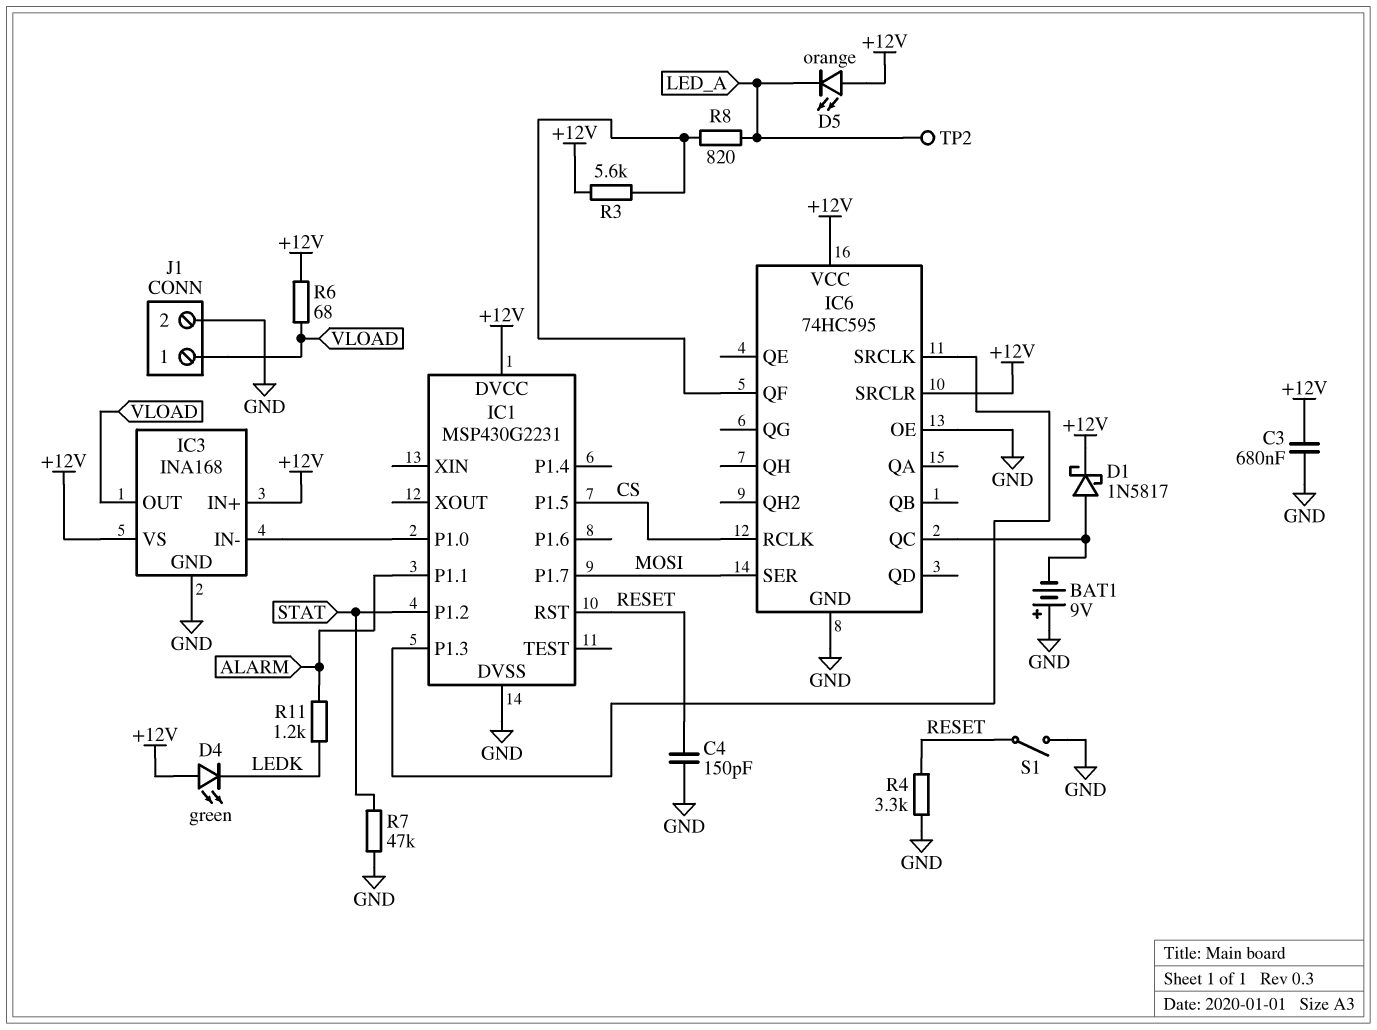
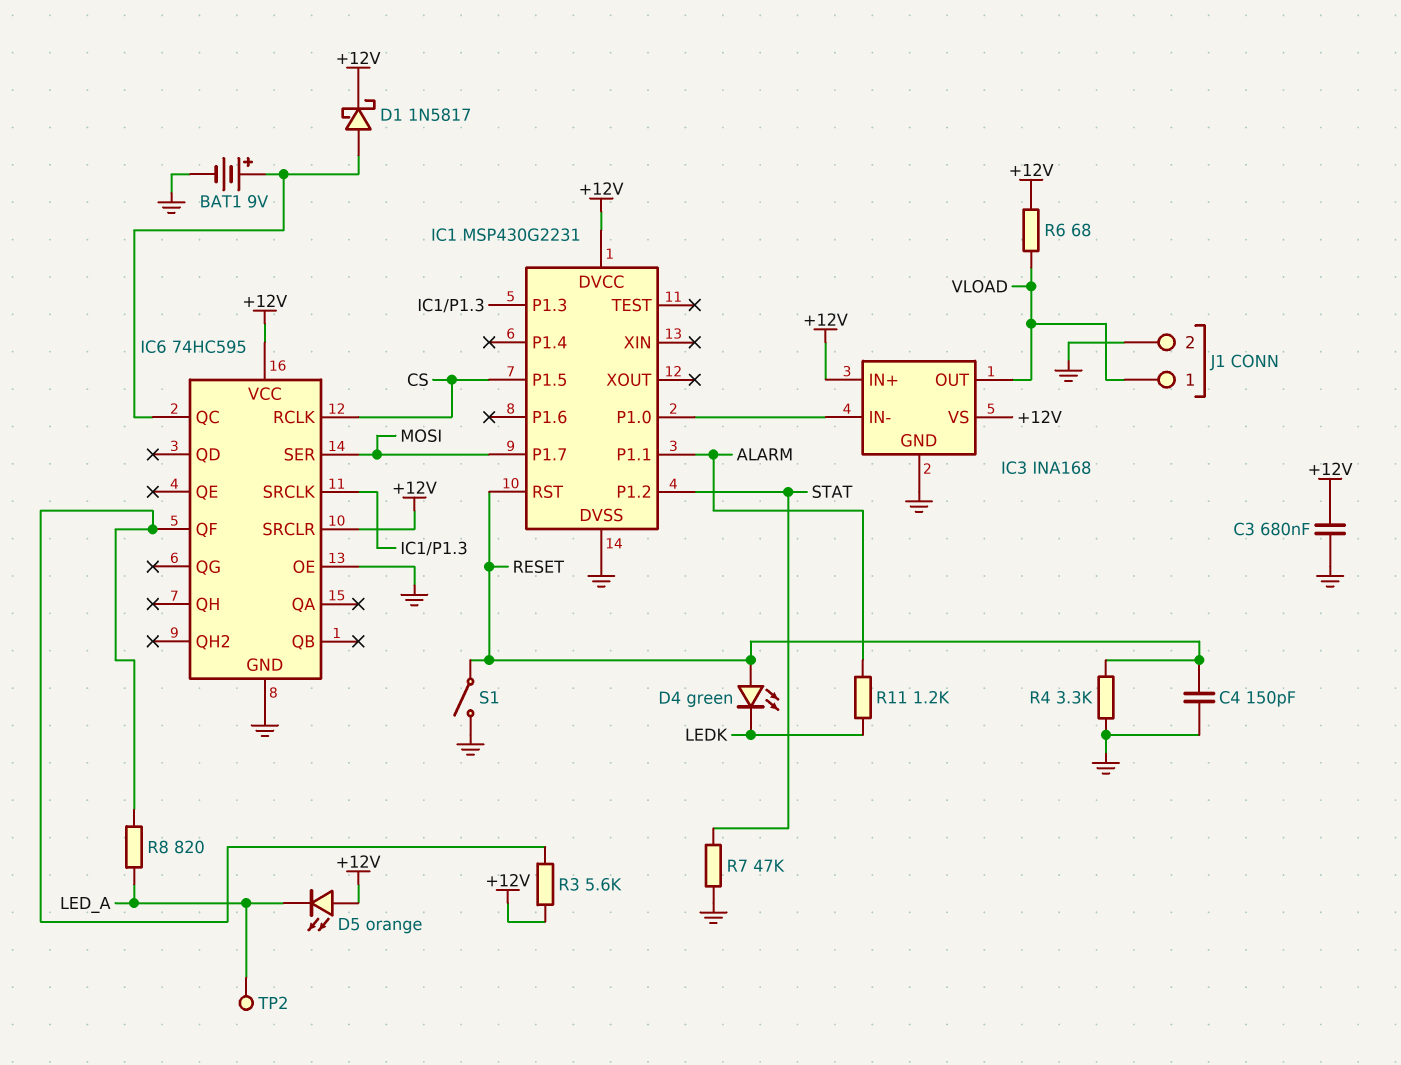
BAT1: 9V (plus GND, minus IC6/QC) -> 9V (plus IC6/QC, minus GND)
D4: LED green (A +12V, K LEDK) -> LED green (A RESET, K LEDK)

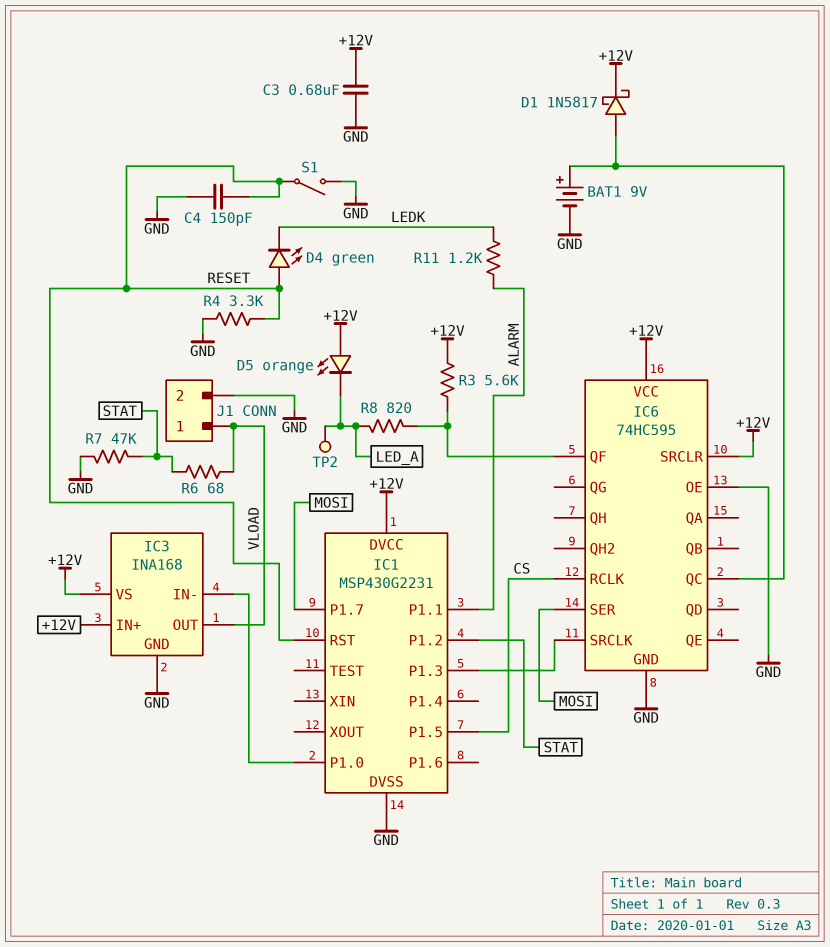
R6: 68 (+12V, VLOAD) -> 68 (STAT, VLOAD)

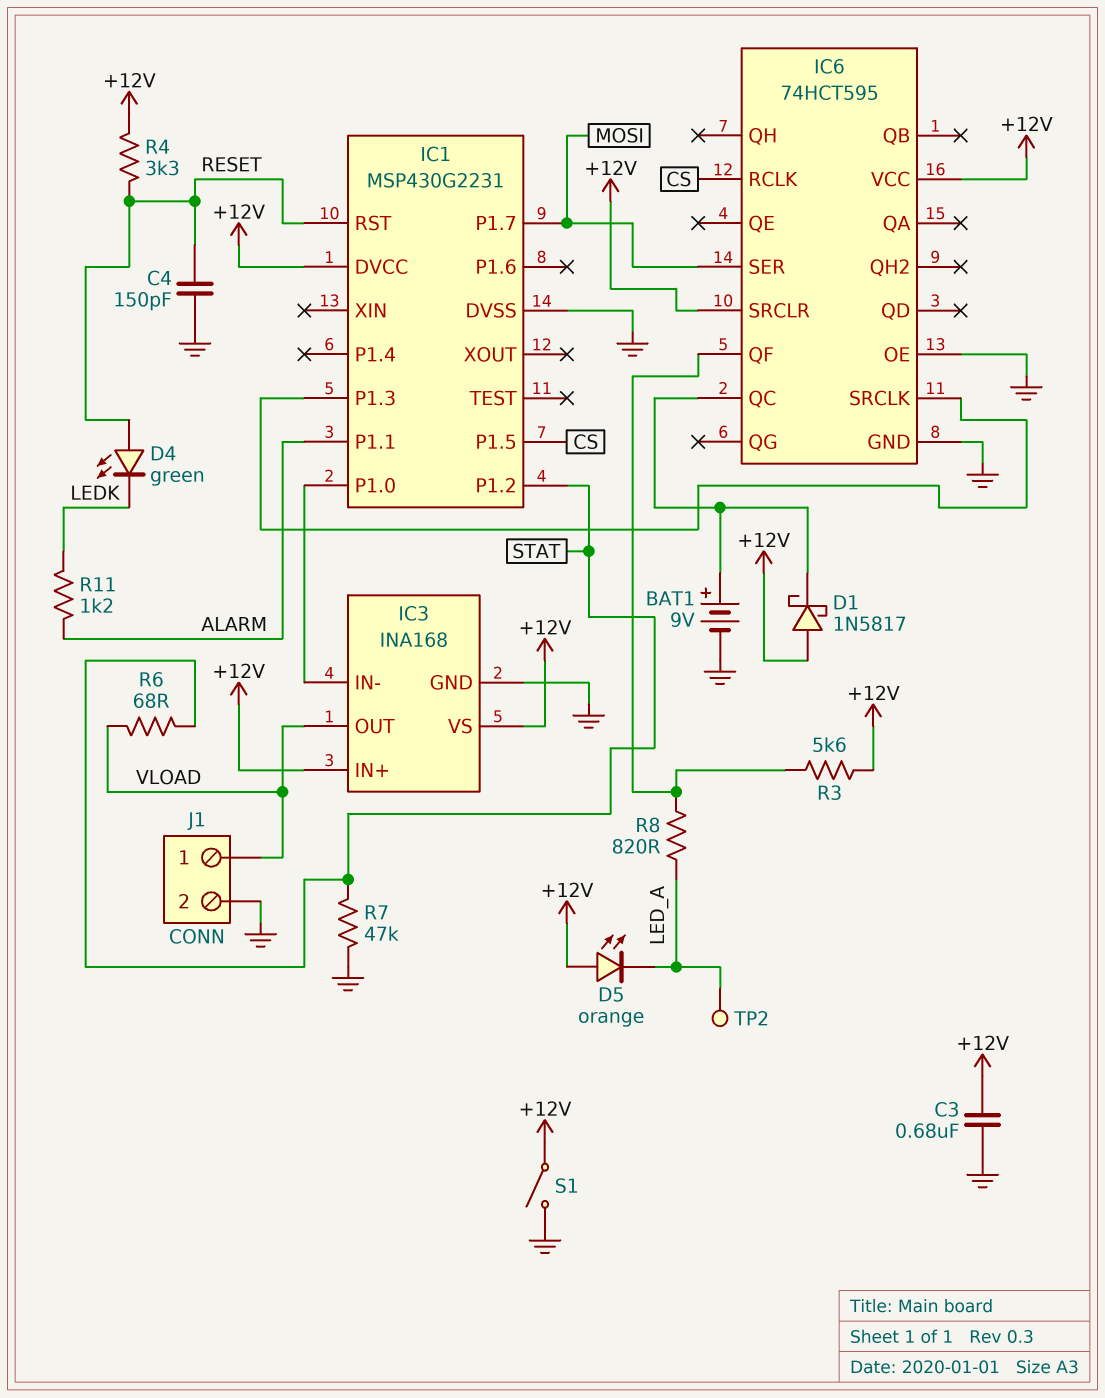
D1: schottky 1N5817 (A IC6/QC, K +12V) -> schottky 1N5817 (A +12V, K IC6/QC)
IC6: 74HC595 -> 74HCT595
R4: 3.3k (GND, RESET) -> 3.3k (+12V, RESET)
S1: switch (GND, RESET) -> switch (+12V, GND)

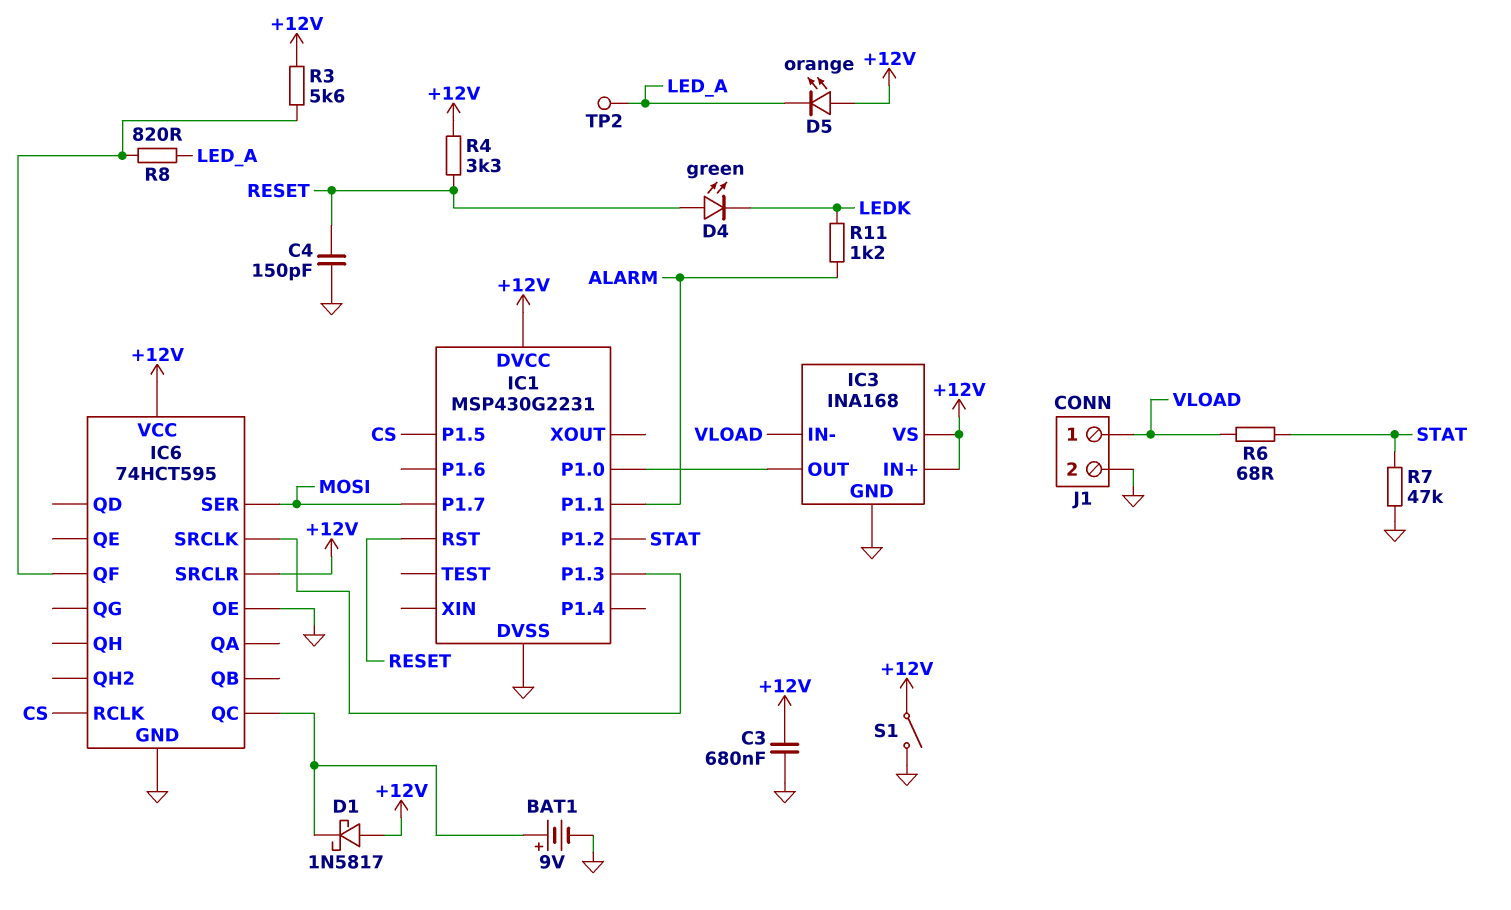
IC3 pin IN-: IC1/P1.0 -> VLOAD
IC3 pin OUT: VLOAD -> IC1/P1.0

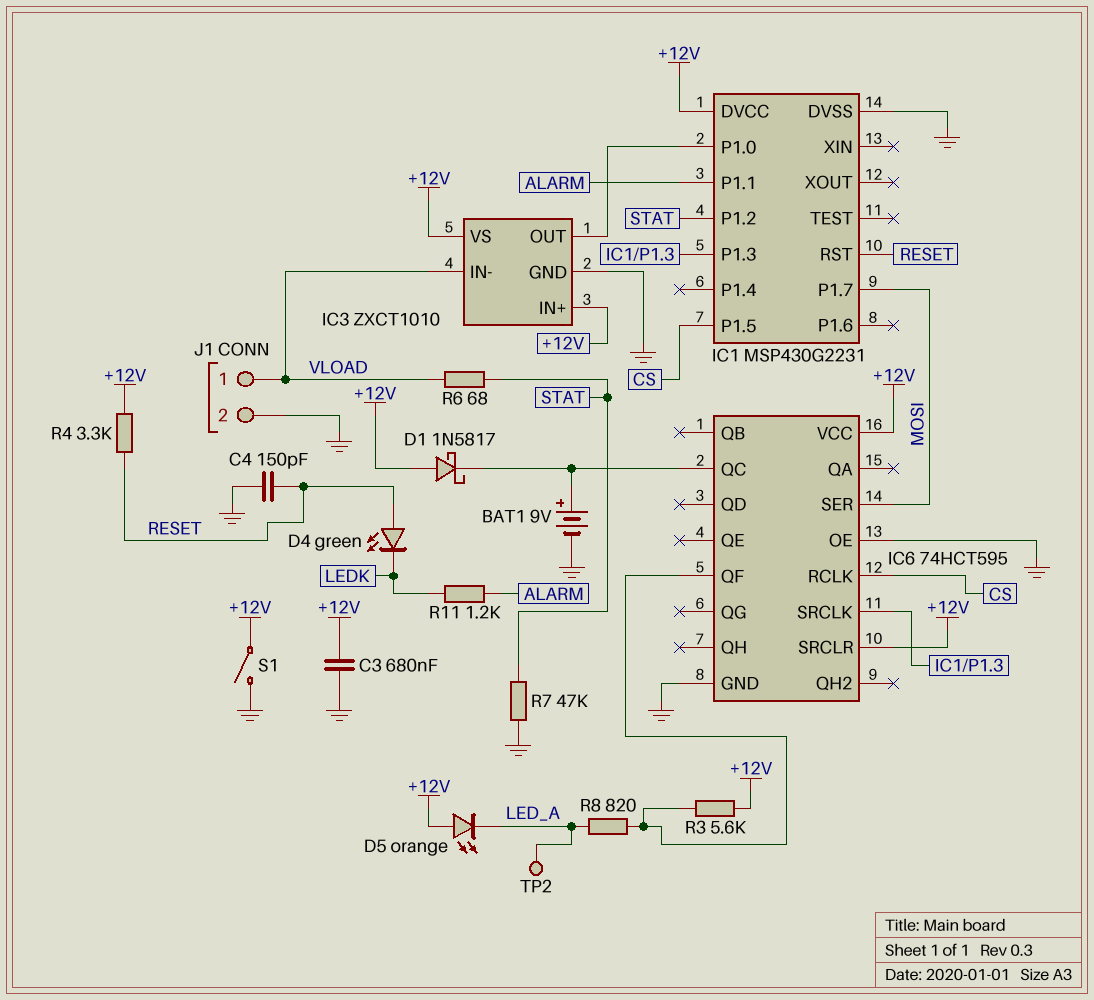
IC3: INA168 -> ZXCT1010

